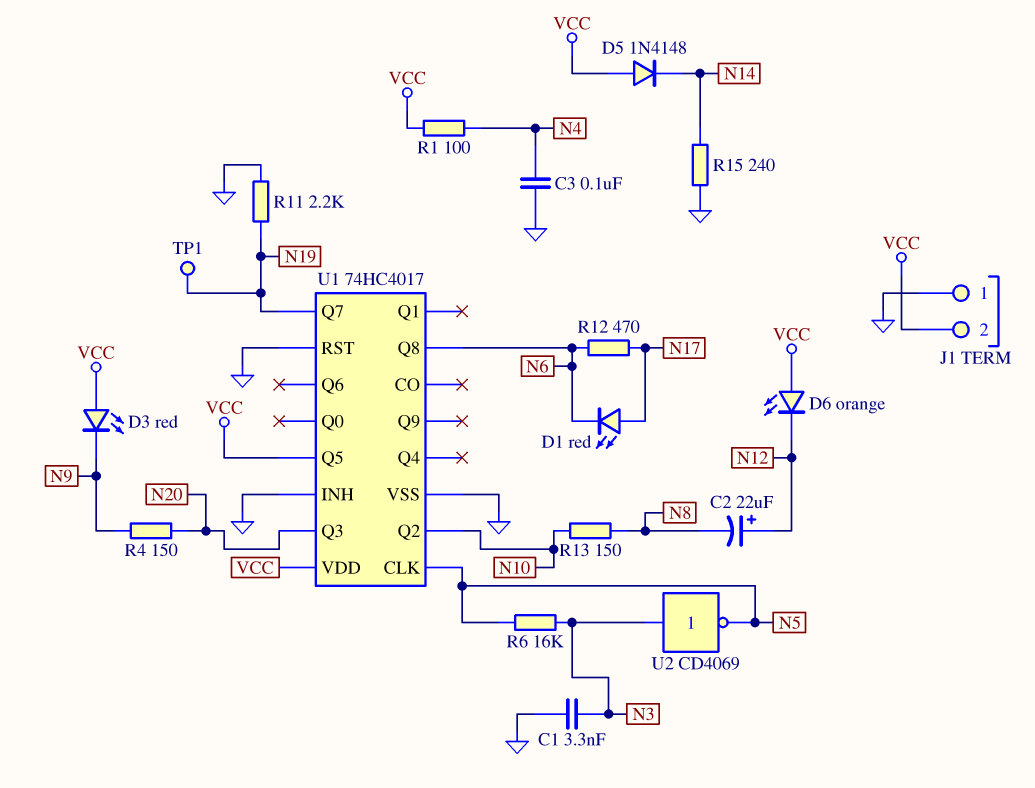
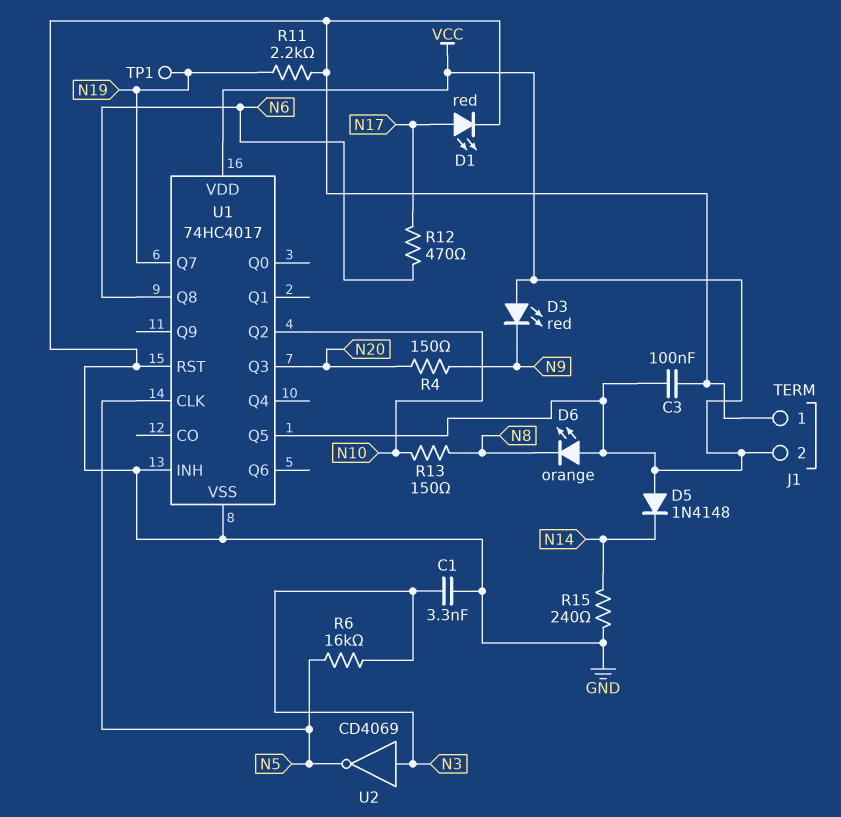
C2: 22uF (plus N12, minus N8) -> none
C3: 100nF (GND, N4) -> 100nF (GND, VCC)
D1: LED red (A N17, K N6) -> LED red (A N17, K GND)
D6: LED orange (A VCC, K N12) -> LED orange (A VCC, K N8)
R1: 100 (N4, VCC) -> none

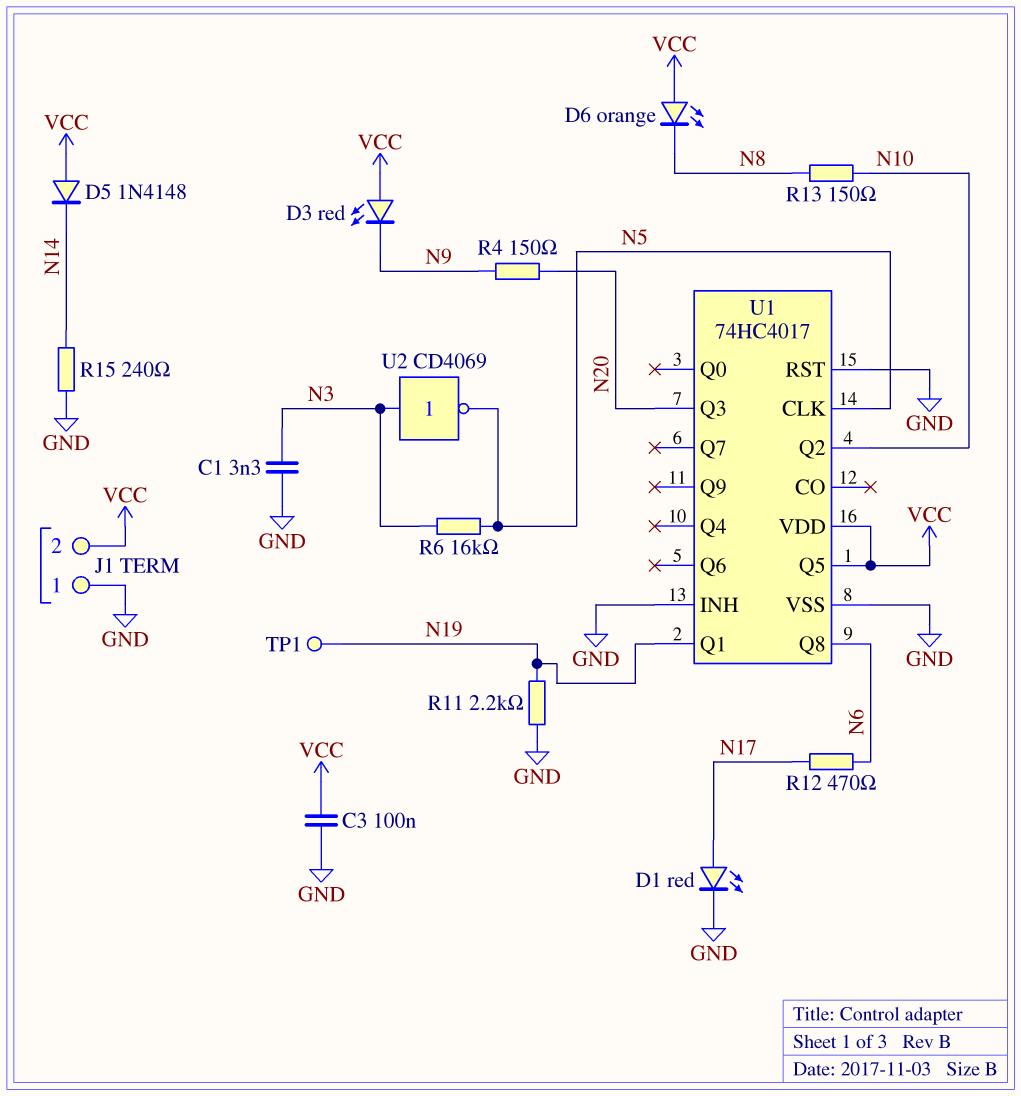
U1 pin Q1: none -> N19
U1 pin Q7: N19 -> none

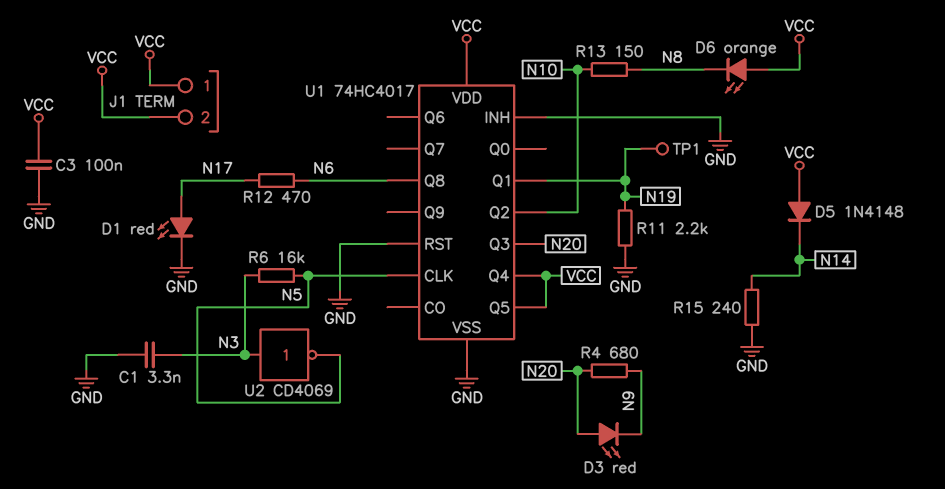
D3: LED red (A VCC, K N9) -> LED red (A N20, K N9)
J1 pin 1: GND -> VCC
R4: 150 (N9, N20) -> 680 (N9, N20)
U1 pin Q4: none -> VCC

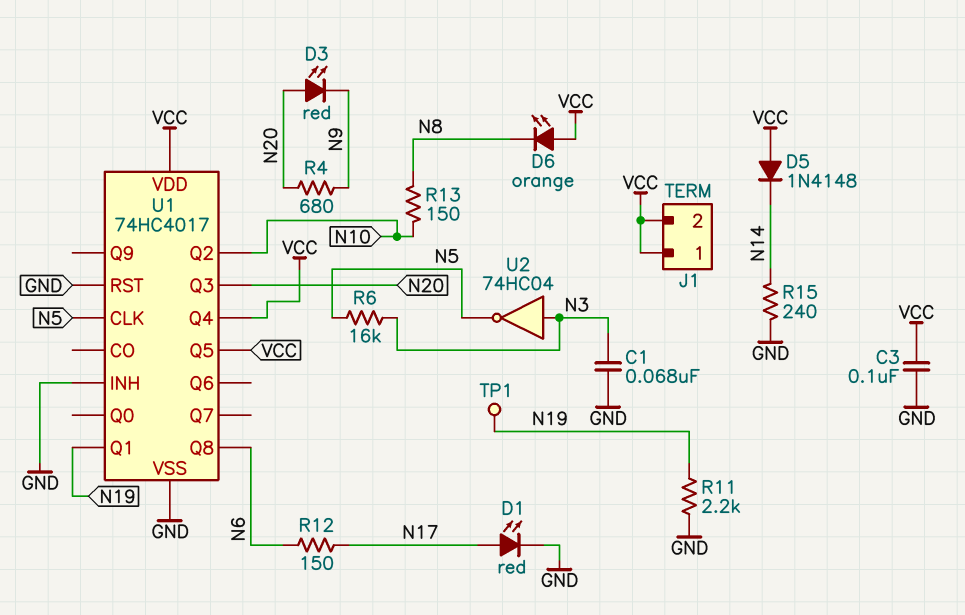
C1: 3.3nF (GND, N3) -> 68nF (GND, N3)
R12: 470 (N6, N17) -> 150 (N6, N17)
U2: NOT CD4069 (in N3, out N5) -> NOT 74HC04 (in N3, out N5)

